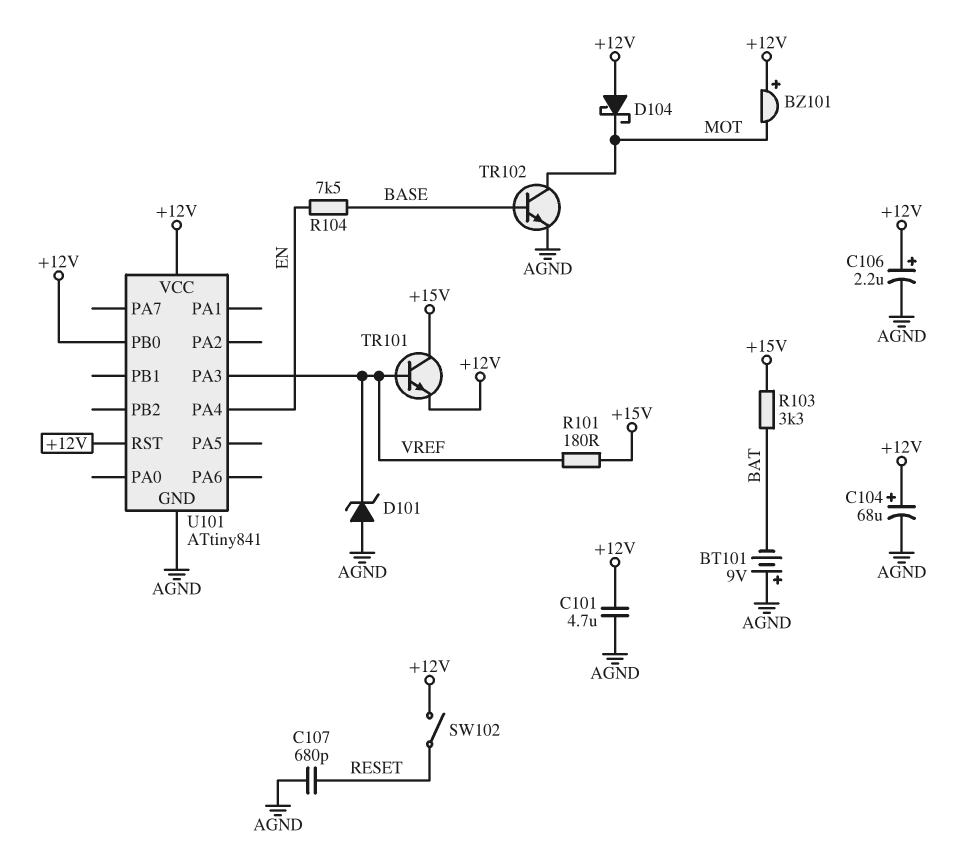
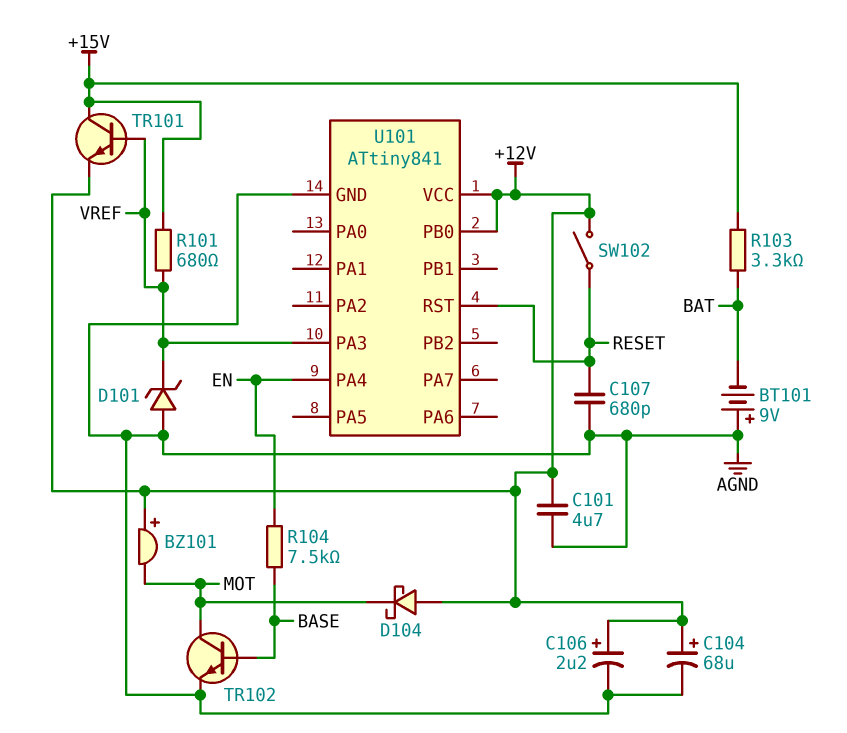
R101: 180 (+15V, VREF) -> 680 (+15V, VREF)
U101 pin RST: +12V -> RESET

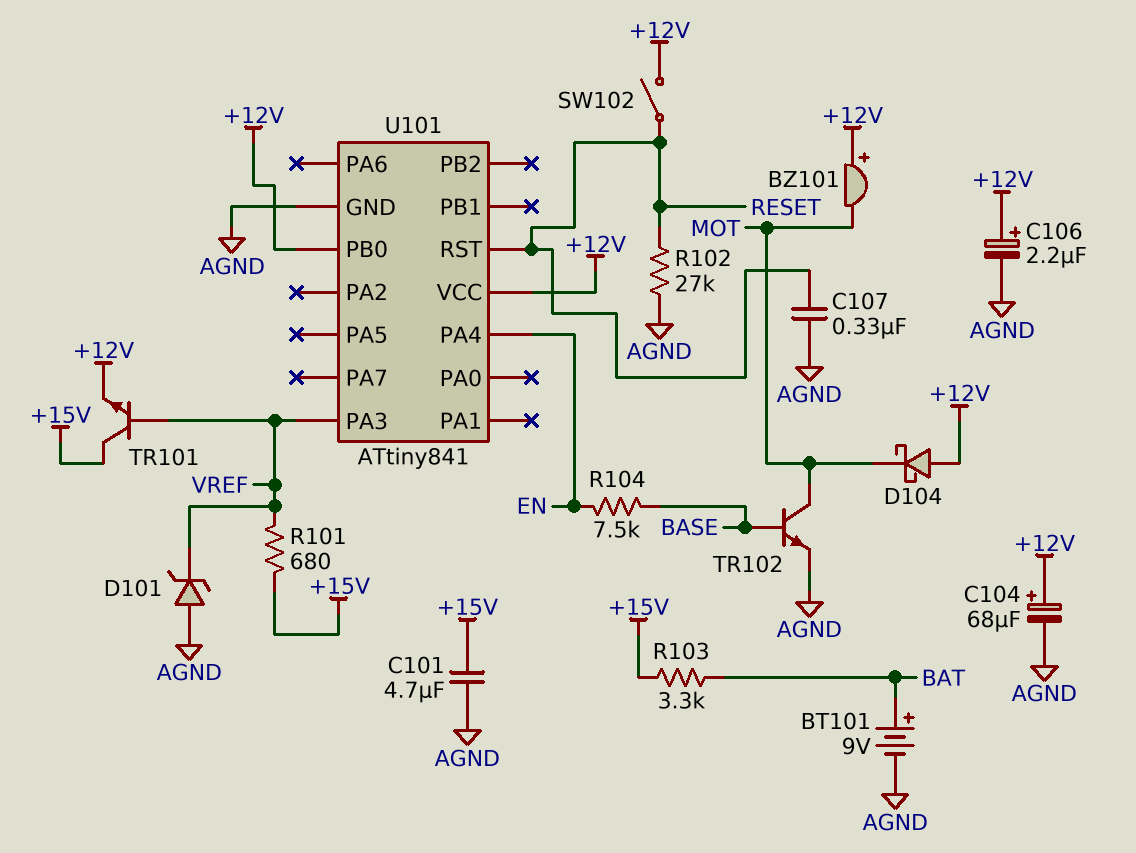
BT101: 9V (plus AGND, minus BAT) -> 9V (plus BAT, minus AGND)
C101: 4.7uF (+12V, AGND) -> 4.7uF (+15V, AGND)
C107: 680pF (AGND, RESET) -> 330nF (AGND, RESET)
R102: none -> 27k (AGND, RESET)

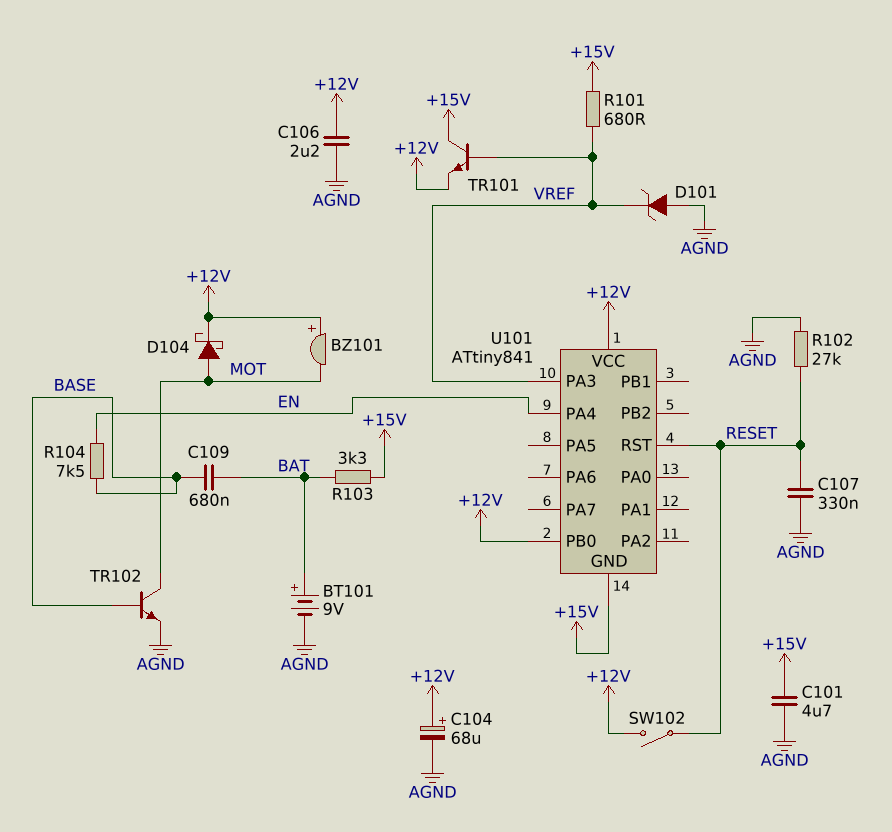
C106: 2.2uF (plus +12V, minus AGND) -> 2.2uF (+12V, AGND)
C109: none -> 680nF (BASE, BAT)
D104: schottky (A +12V, K MOT) -> schottky (A MOT, K +12V)
U101 pin GND: AGND -> +15V

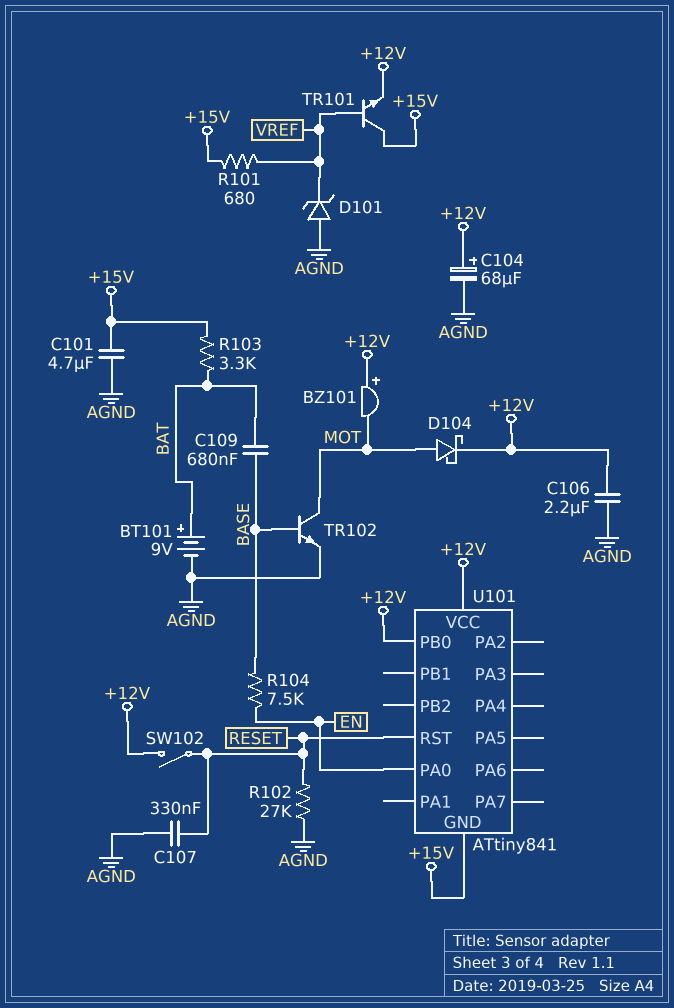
U101 pin PA0: none -> EN
U101 pin PA3: VREF -> none
U101 pin PA4: EN -> none

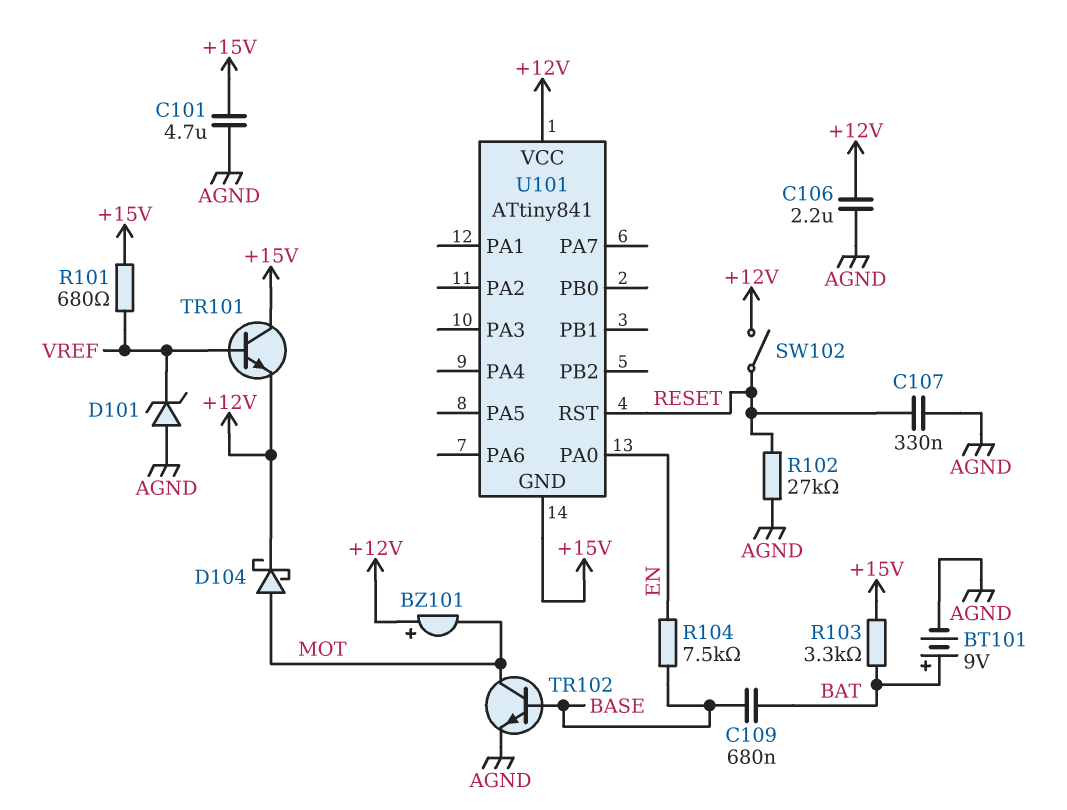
C104: 68uF (plus +12V, minus AGND) -> none
U101 pin PB0: +12V -> none

